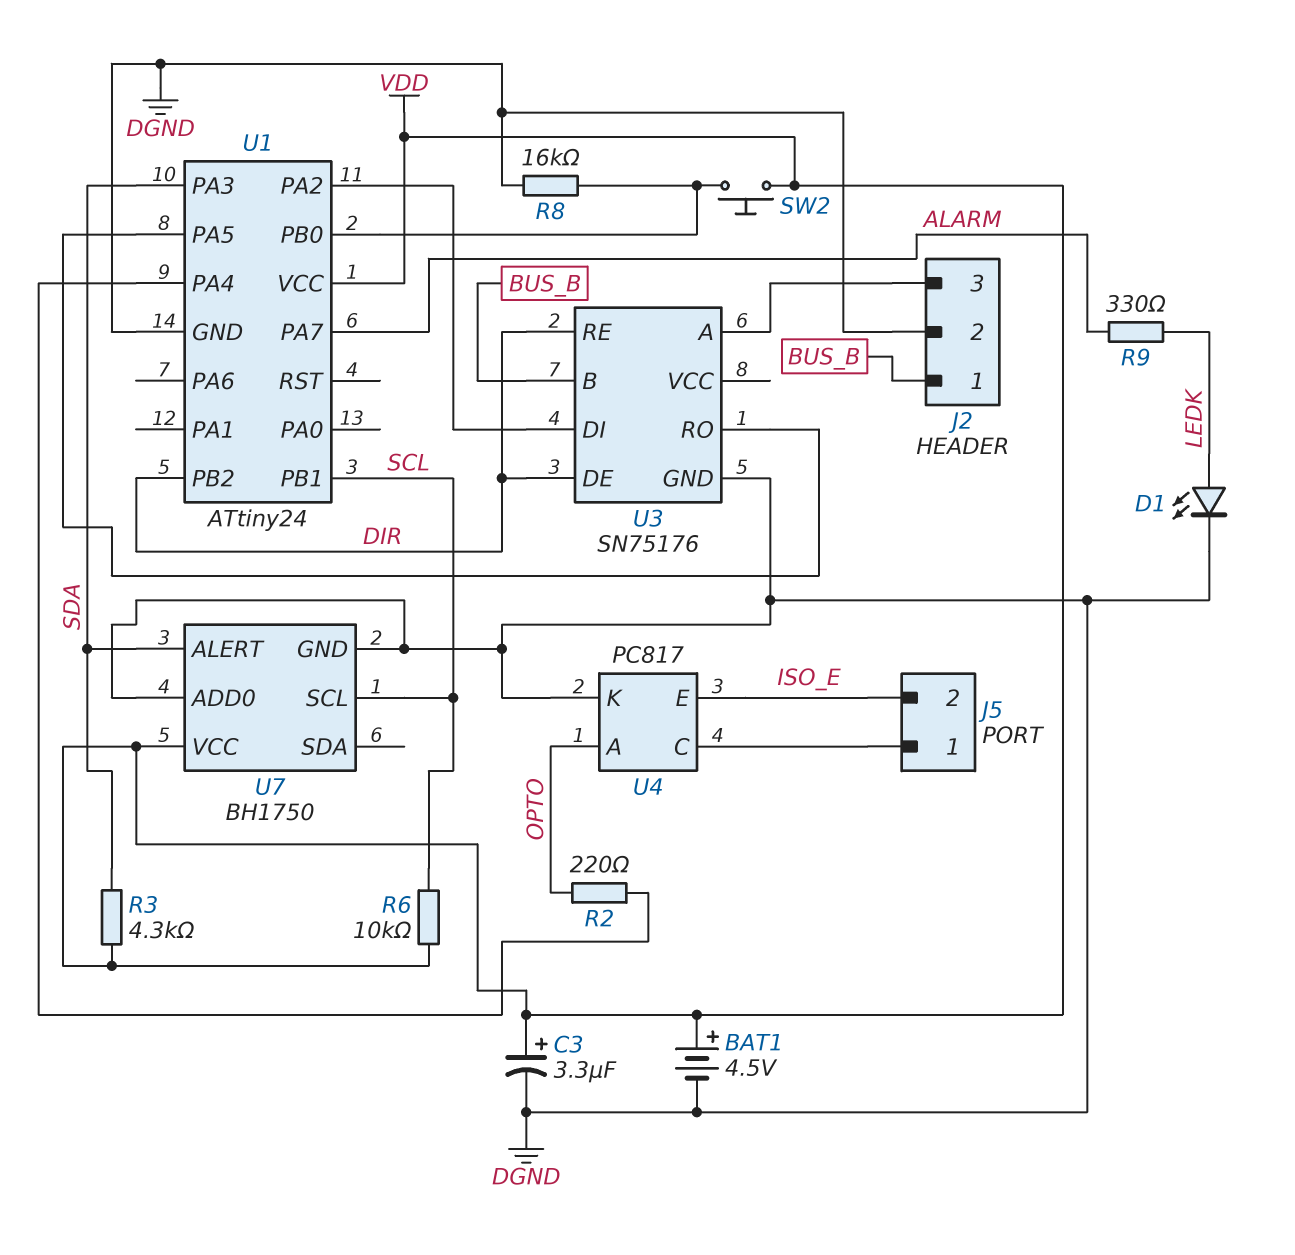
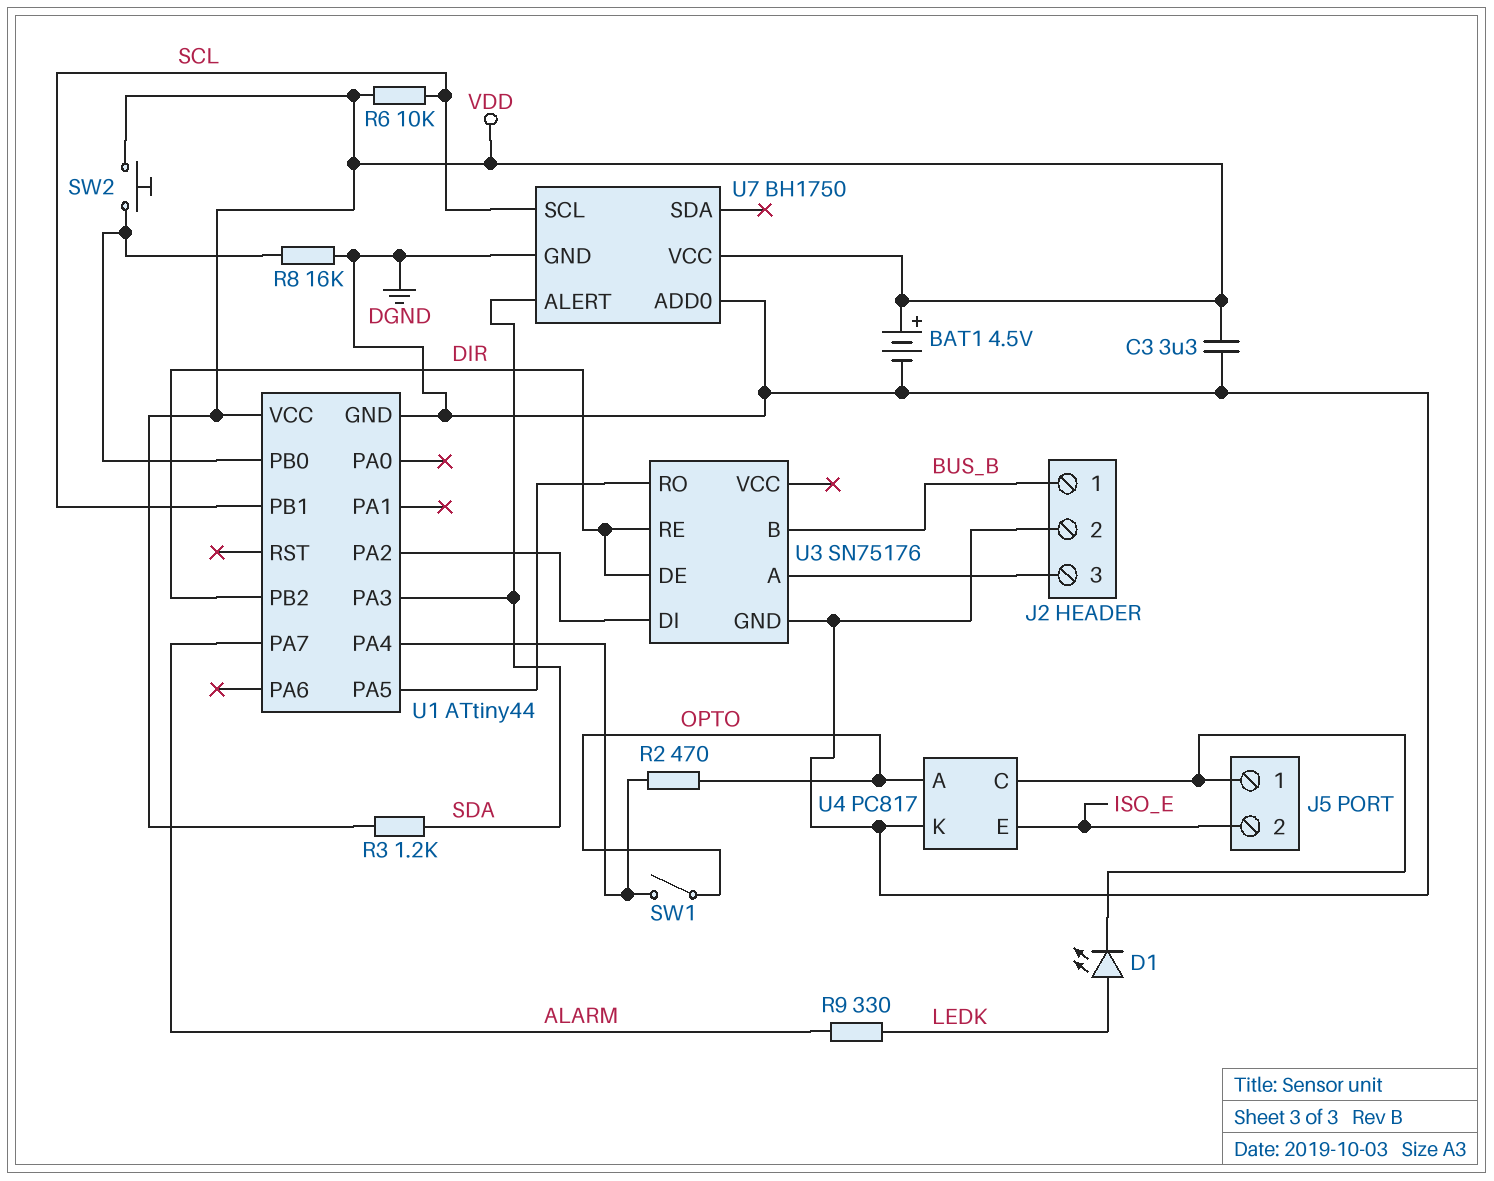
C3: 3.3uF (plus VDD, minus DGND) -> 3.3uF (DGND, VDD)
D1: LED (A LEDK, K DGND) -> LED (A LEDK, K J5/1)
R2: 220 (OPTO, U1/PA4) -> 470 (OPTO, U1/PA4)
R3: 4.3k (SDA, VDD) -> 1.2k (SDA, VDD)
SW1: none -> switch (OPTO, U1/PA4)
U1: ATtiny24 -> ATtiny44

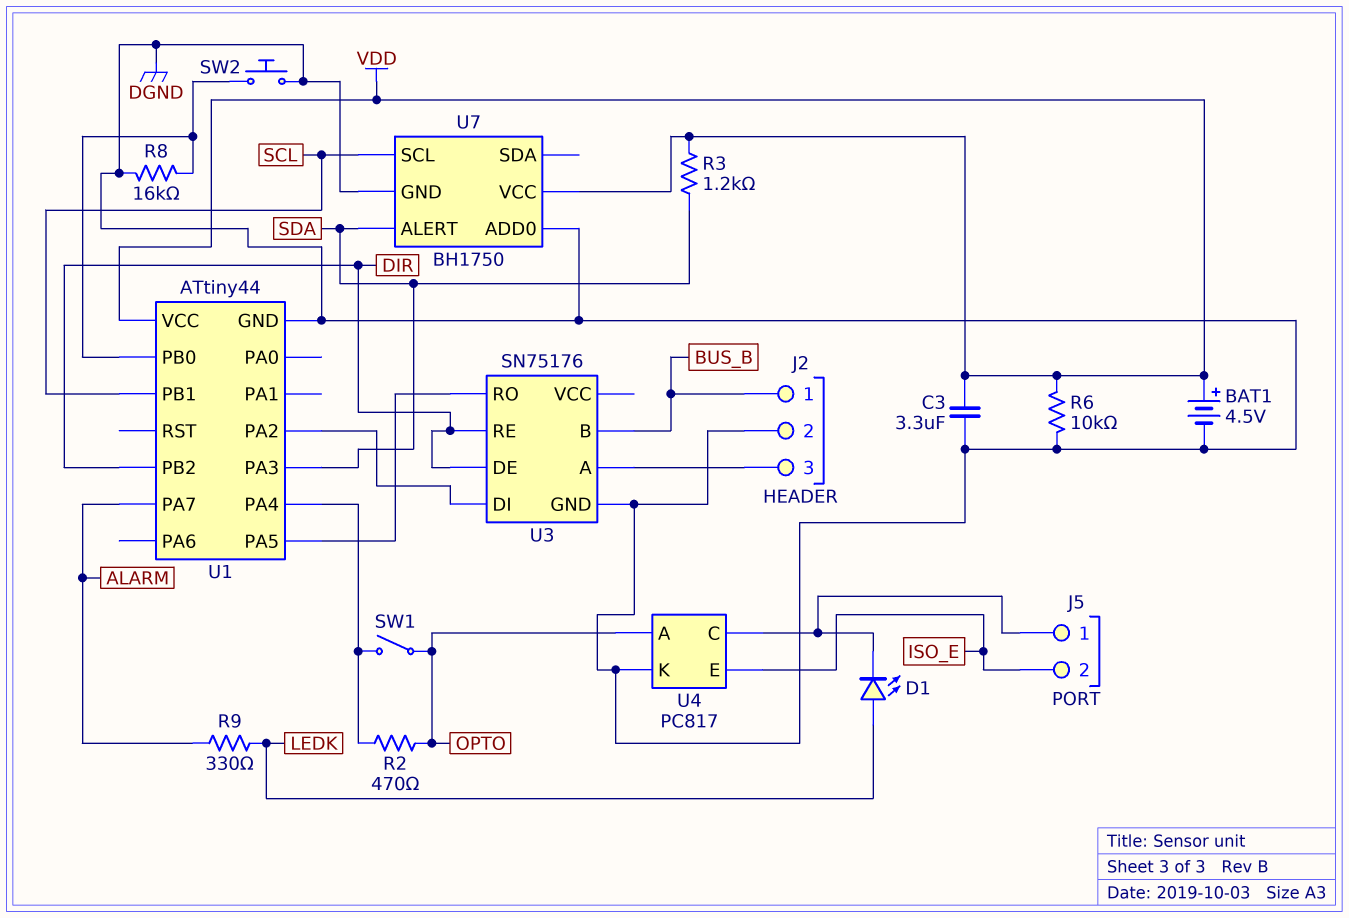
R6: 10k (SCL, VDD) -> 10k (DGND, VDD)
SW2: button (U1/PB0, VDD) -> button (DGND, U1/PB0)

